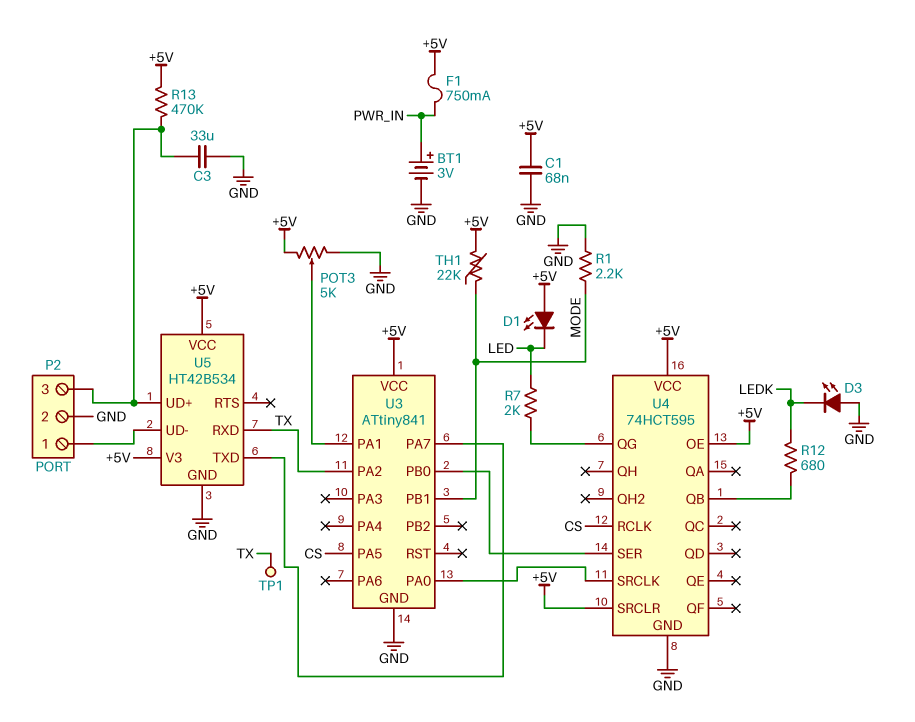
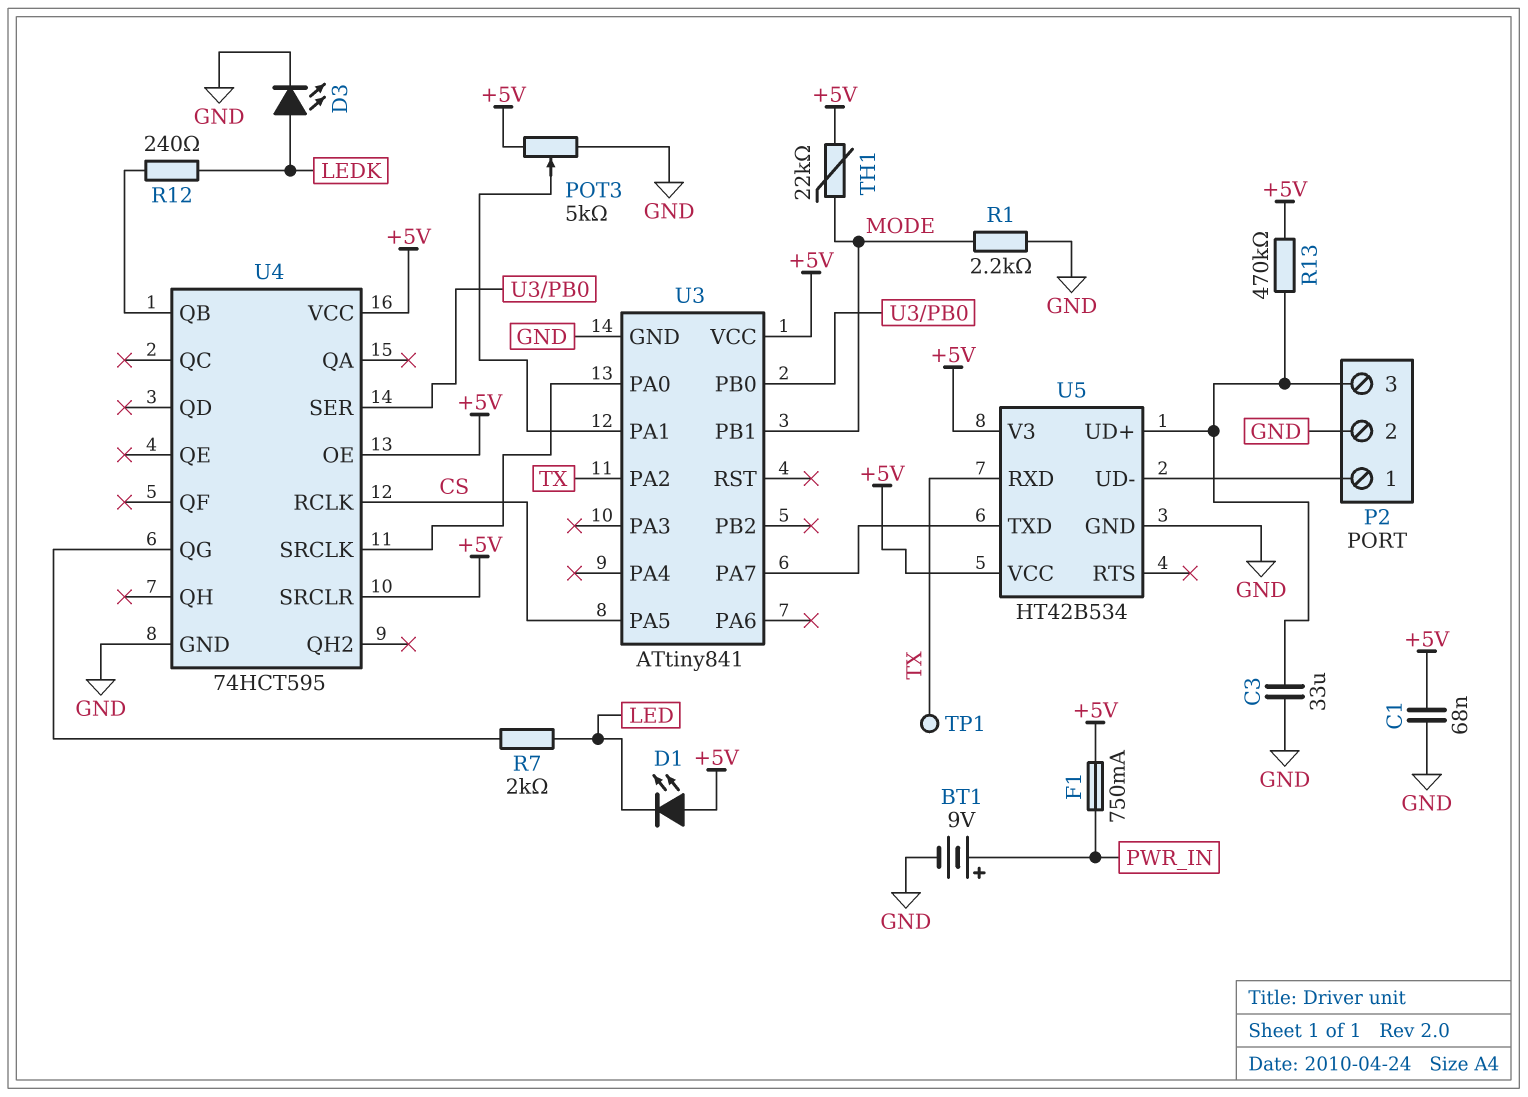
BT1: 3V (plus PWR_IN, minus GND) -> 9V (plus PWR_IN, minus GND)
D3: LED (A GND, K LEDK) -> LED (A LEDK, K GND)
R12: 680 (LEDK, U4/QB) -> 240 (LEDK, U4/QB)

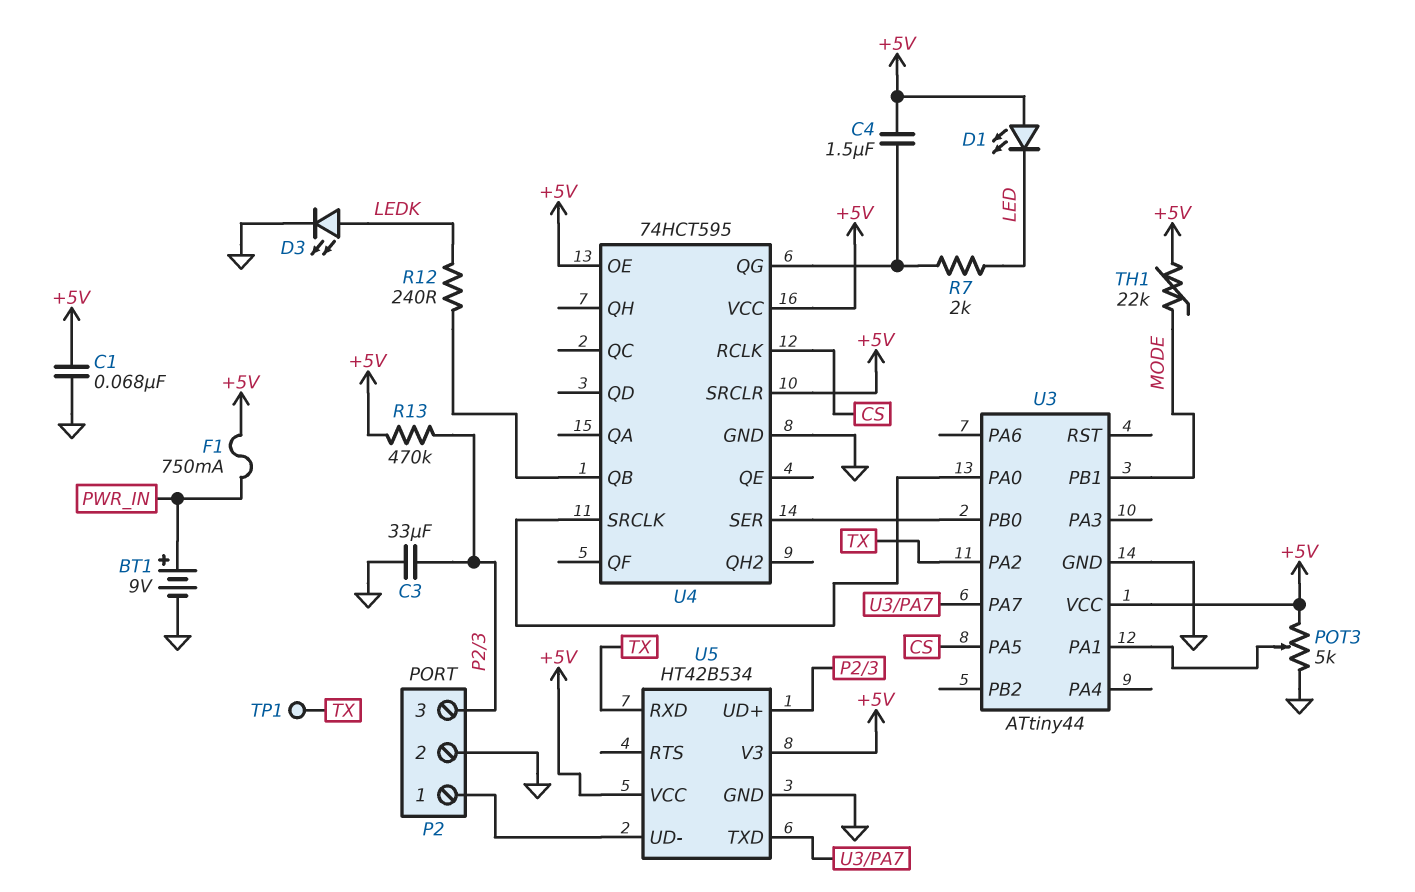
C4: none -> 1.5uF (+5V, U4/QG)
R1: 2.2k (GND, MODE) -> none
U3: ATtiny841 -> ATtiny44

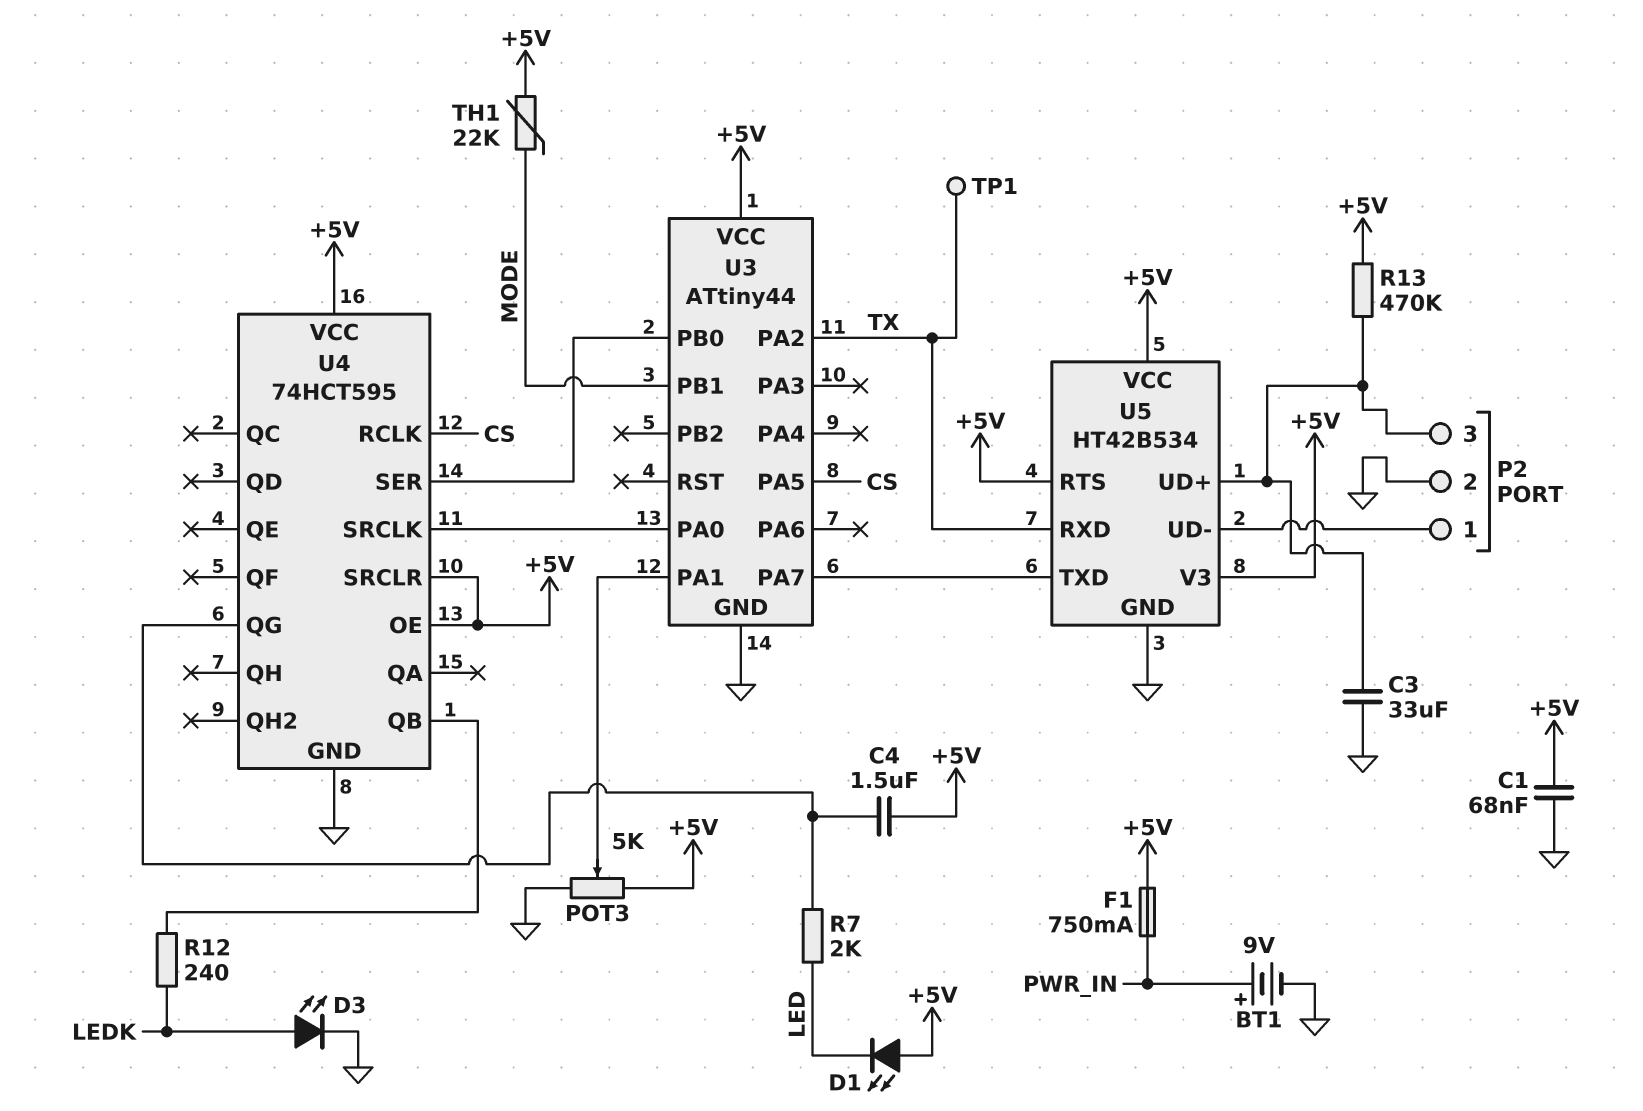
U5 pin RTS: none -> +5V

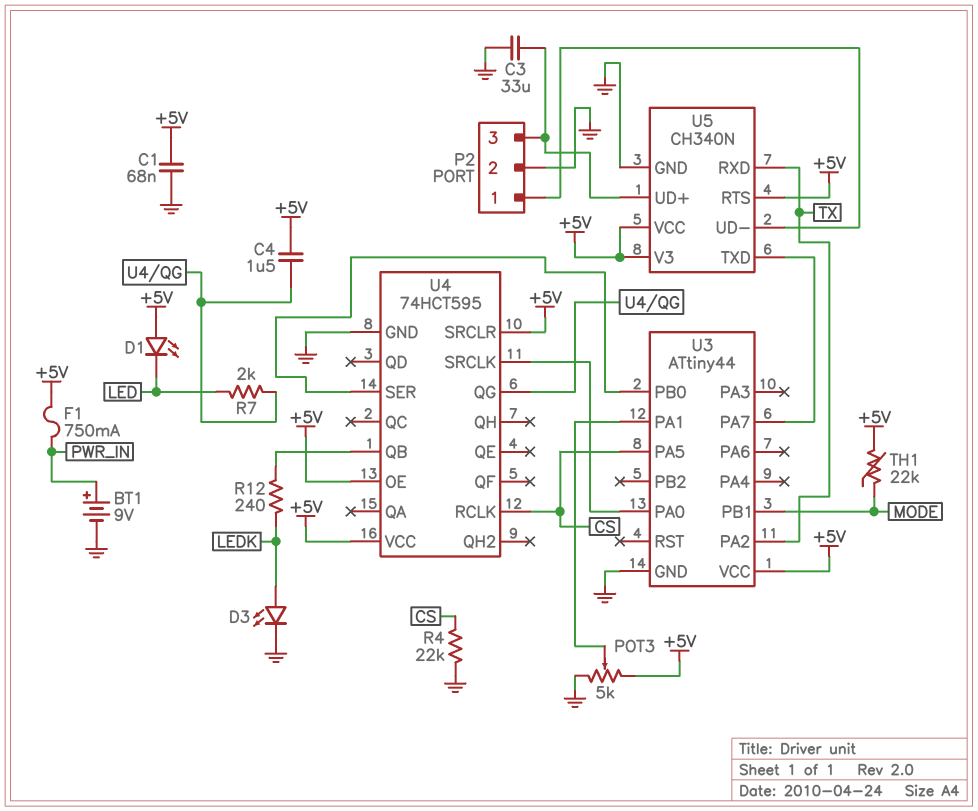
R4: none -> 22k (CS, GND)
R13: 470k (+5V, P2/3) -> none
TP1: test point (TX) -> none
U5: HT42B534 -> CH340N

